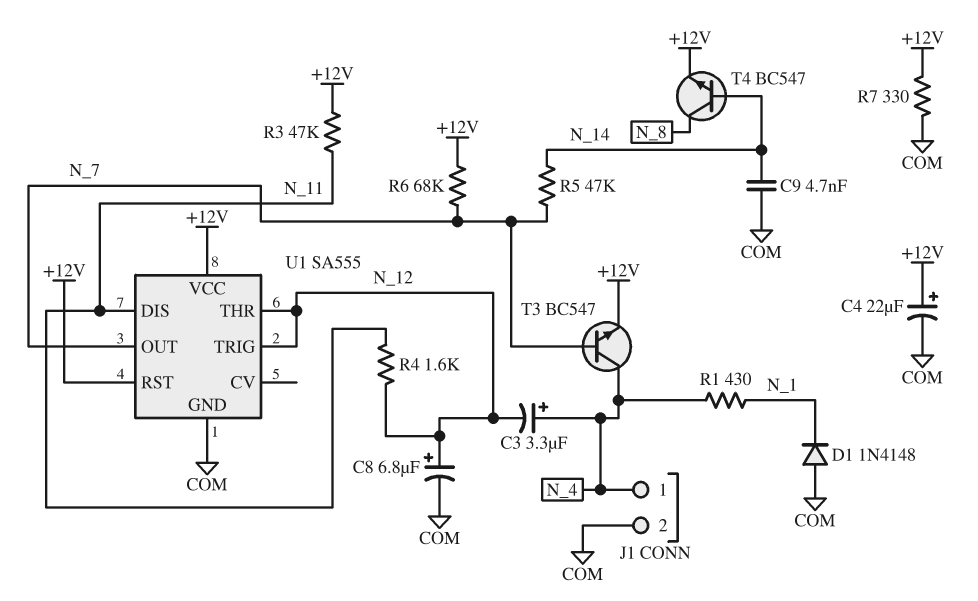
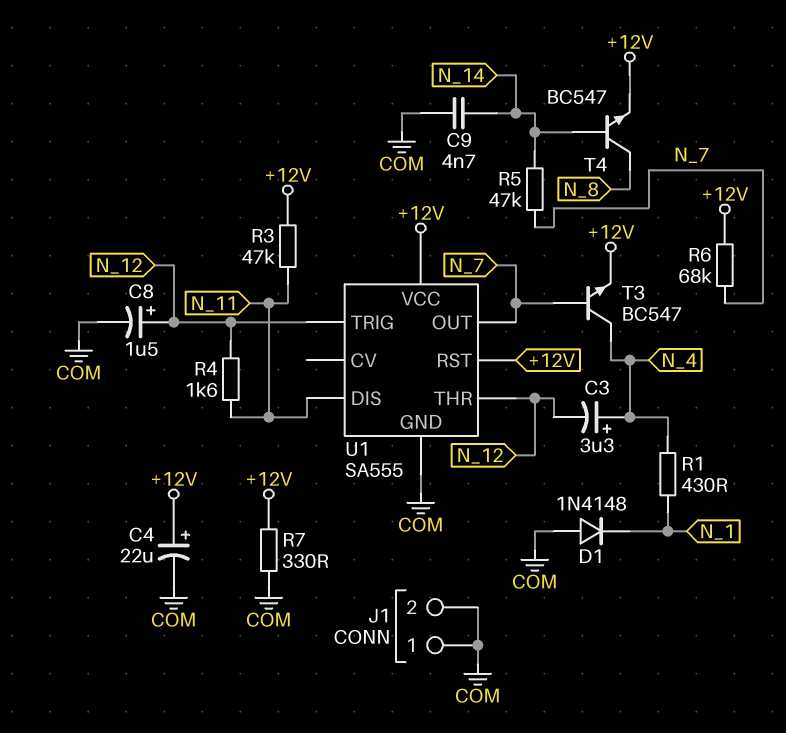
C8: 6.8uF (plus N_12, minus COM) -> 1.5uF (plus N_12, minus COM)
J1 pin 1: N_4 -> COM

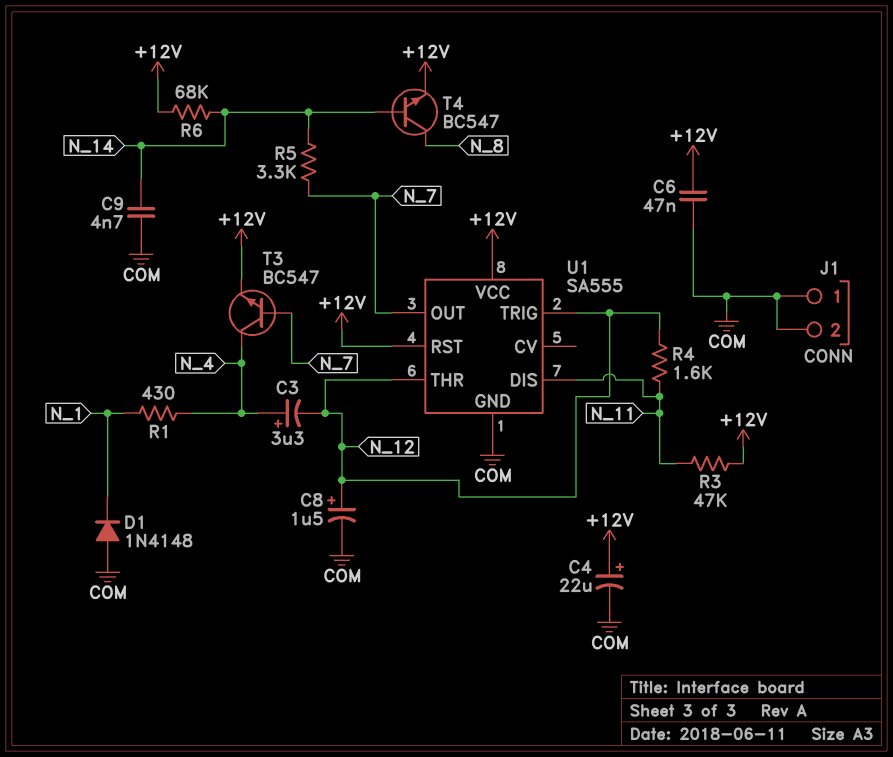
C6: none -> 47nF (+12V, COM)
R5: 47k (N_7, N_14) -> 3.3k (N_7, N_14)
R6: 68k (+12V, N_7) -> 68k (+12V, N_14)
R7: 330 (+12V, COM) -> none

